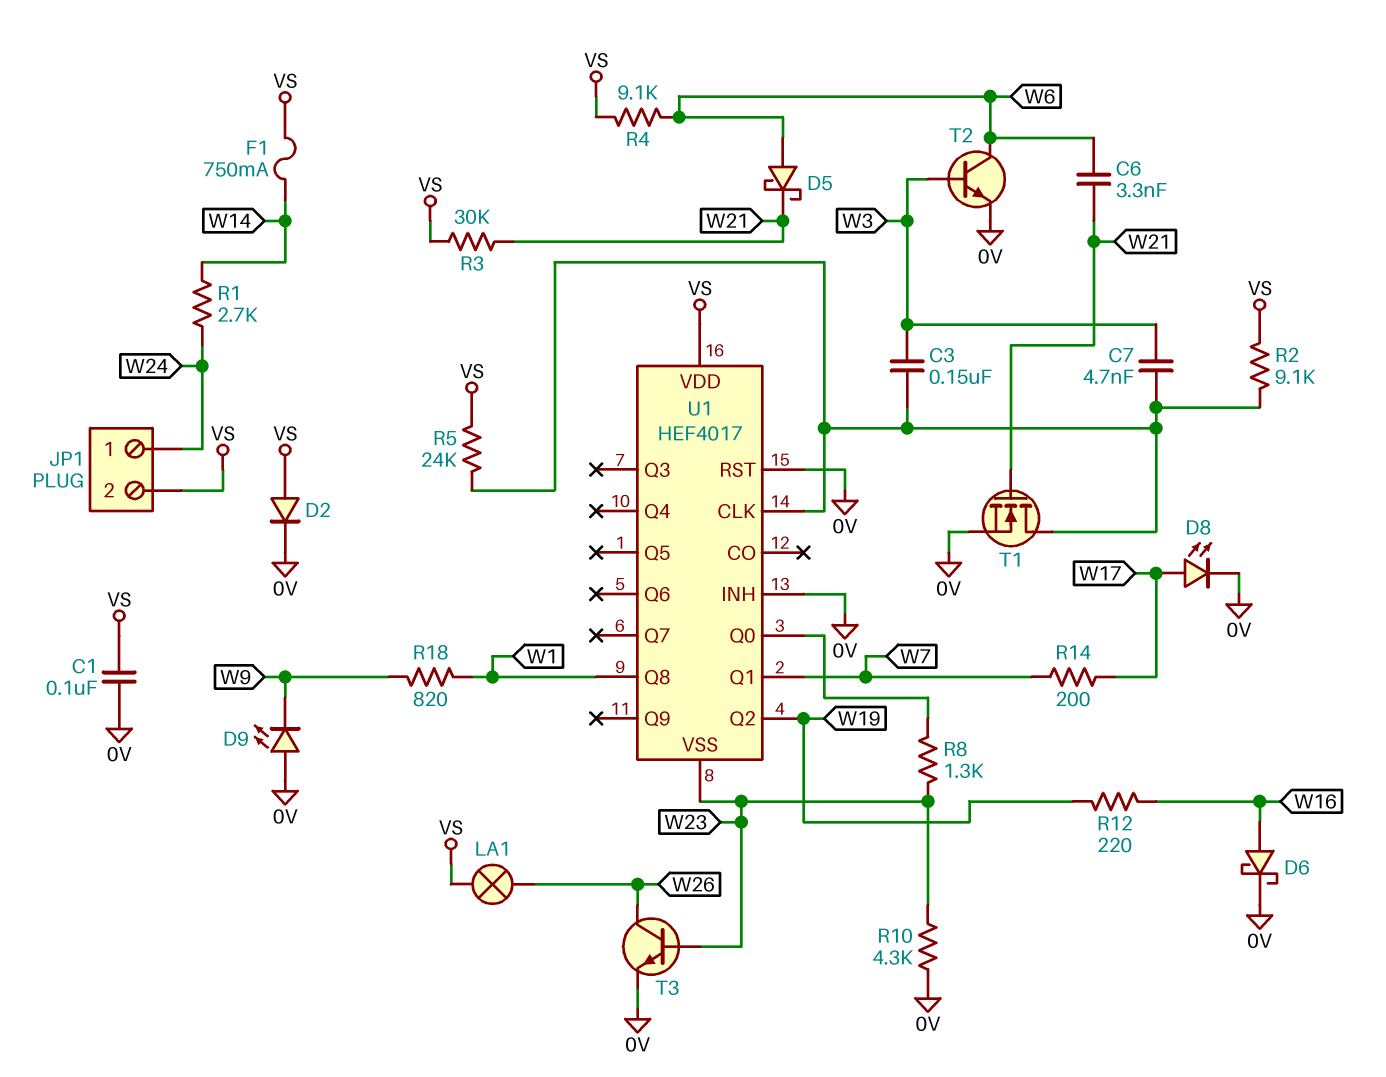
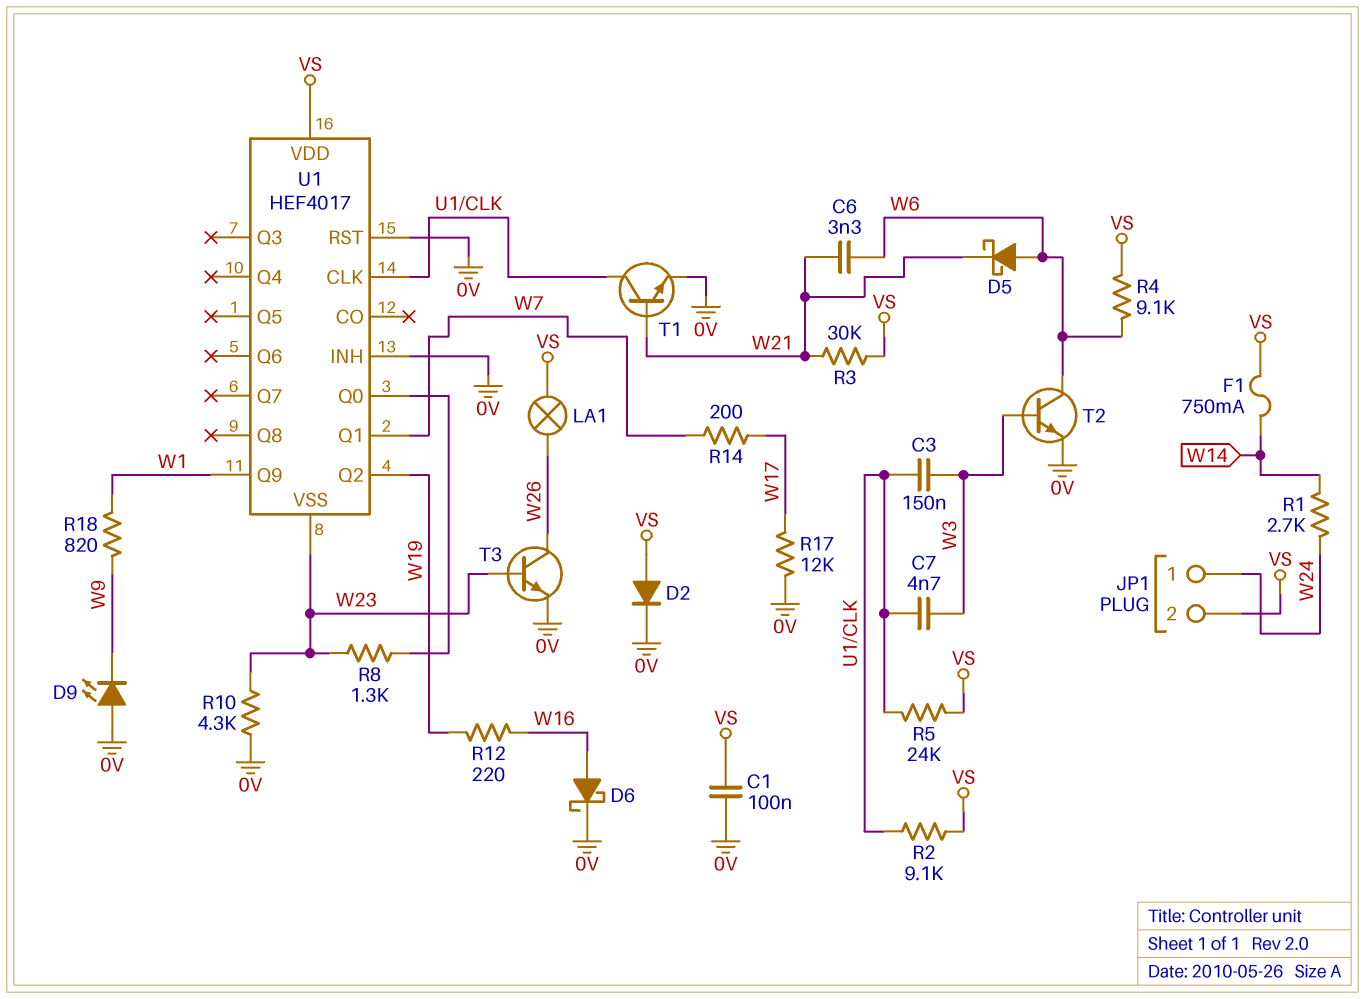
D8: LED (A W17, K 0V) -> none
R17: none -> 12k (0V, W17)
T1: NMOS (G W21, D U1/CLK, S 0V) -> NPN (B W21, C U1/CLK, E 0V)
U1 pin Q8: W1 -> none
U1 pin Q9: none -> W1

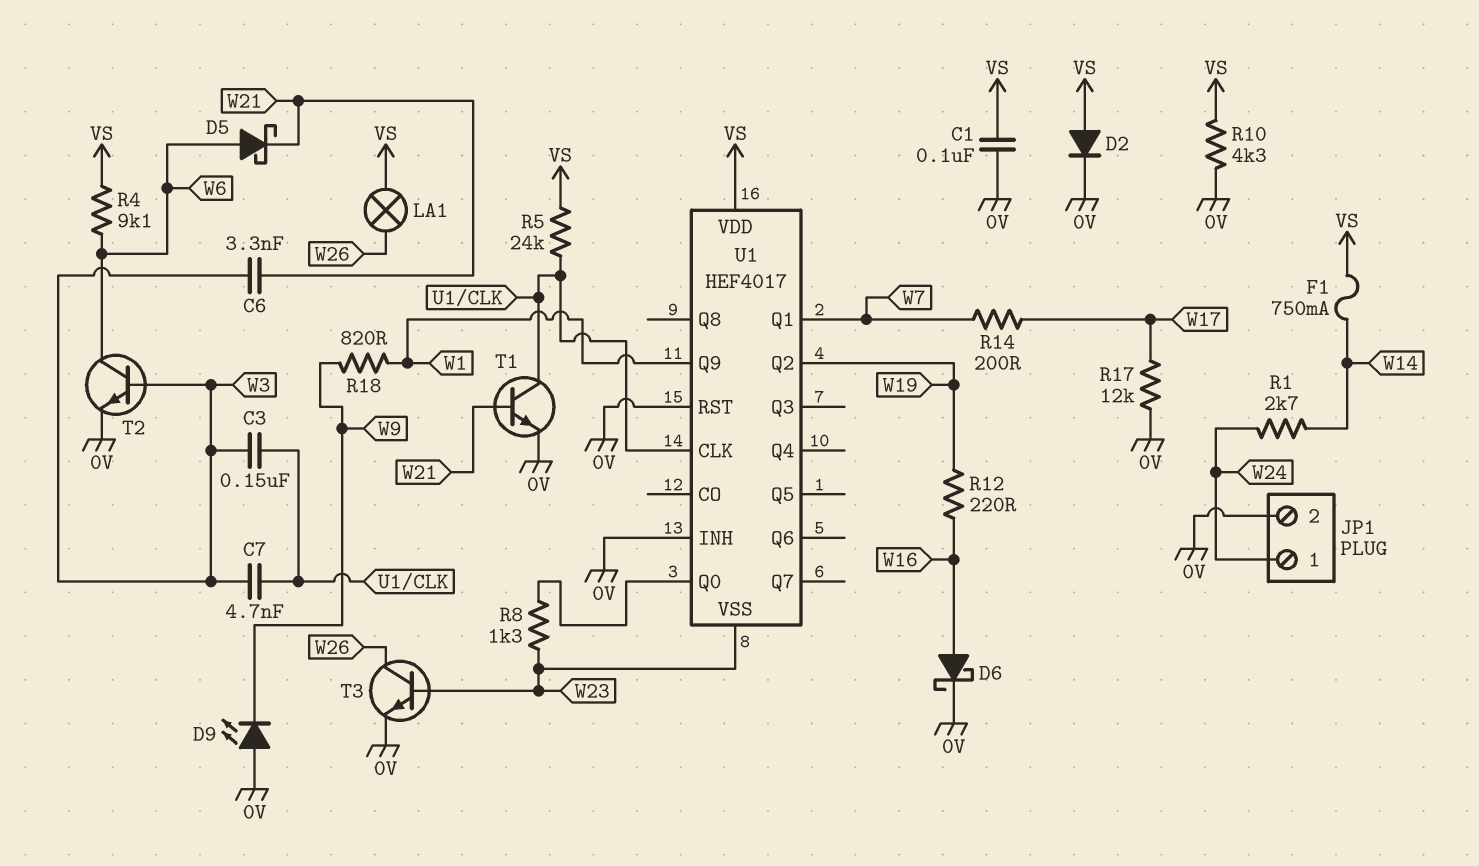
C6: 3.3nF (W6, W21) -> 3.3nF (W3, W21)
JP1 pin 2: VS -> 0V
R2: 9.1k (U1/CLK, VS) -> none
R3: 30k (VS, W21) -> none
R10: 4.3k (0V, W23) -> 4.3k (0V, VS)

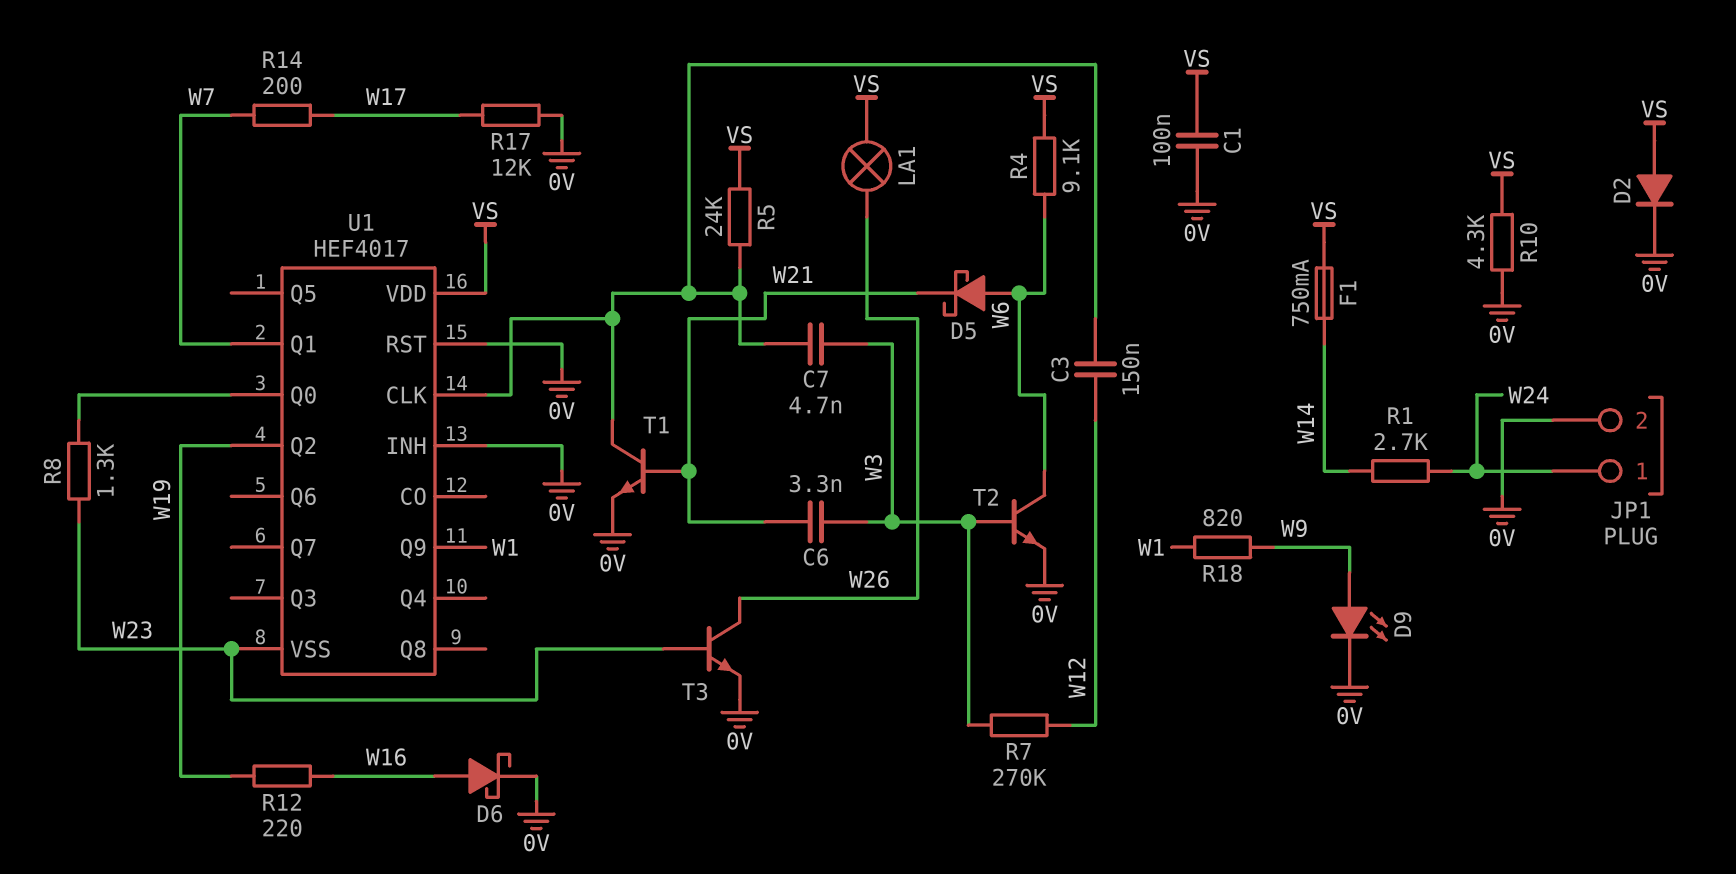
C3: 150nF (U1/CLK, W3) -> 150nF (U1/CLK, W12)
D9: LED (A 0V, K W9) -> LED (A W9, K 0V)
R7: none -> 270k (W3, W12)

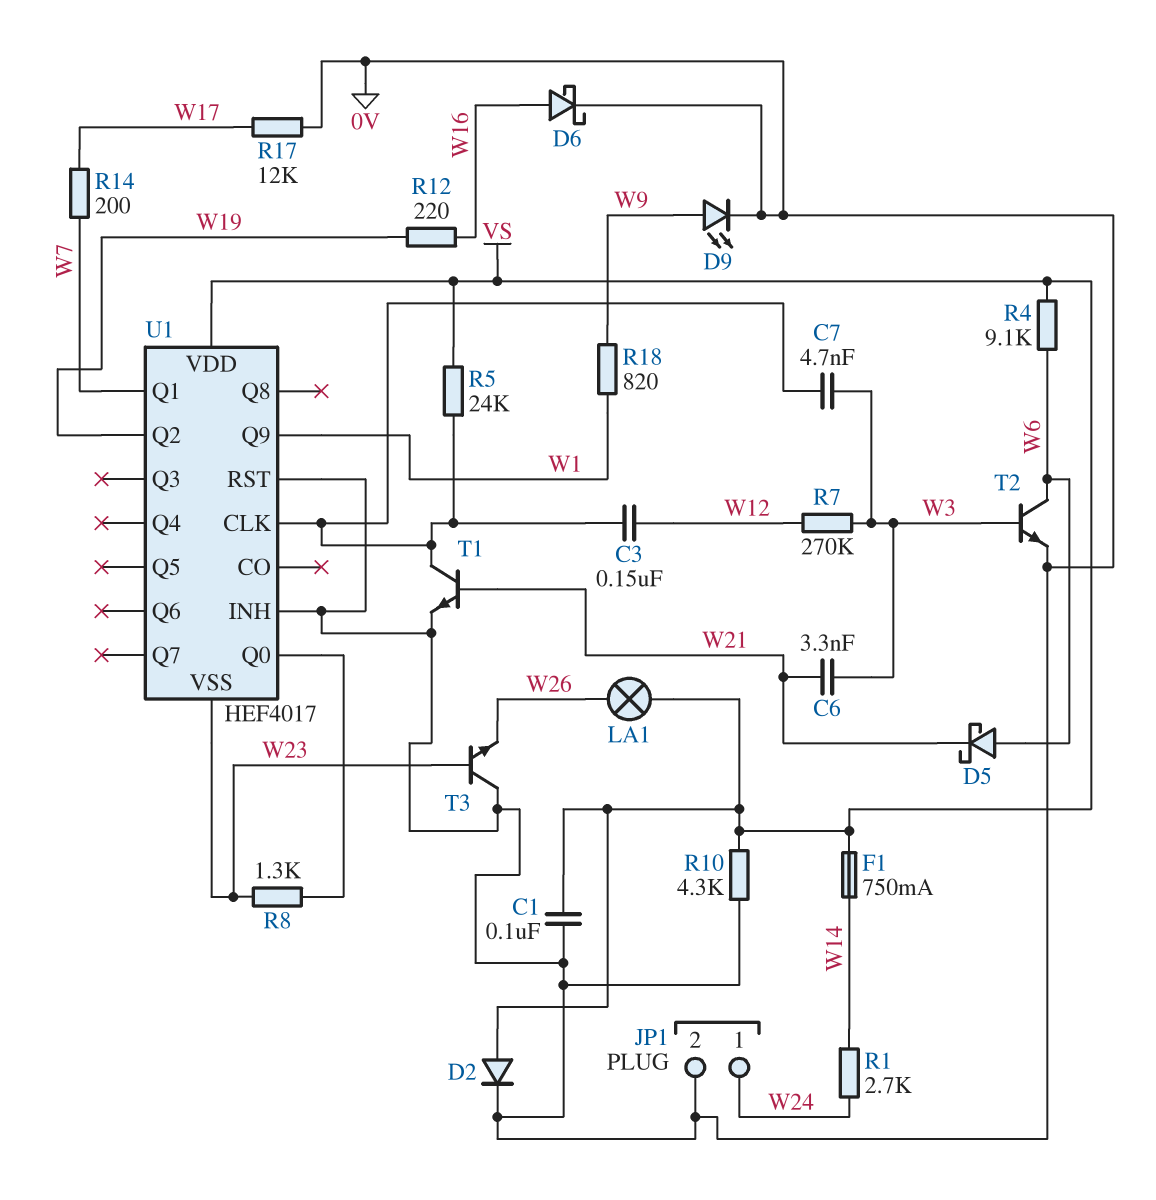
T3: NPN (B W23, C W26, E 0V) -> NPN (B W23, C 0V, E W26)

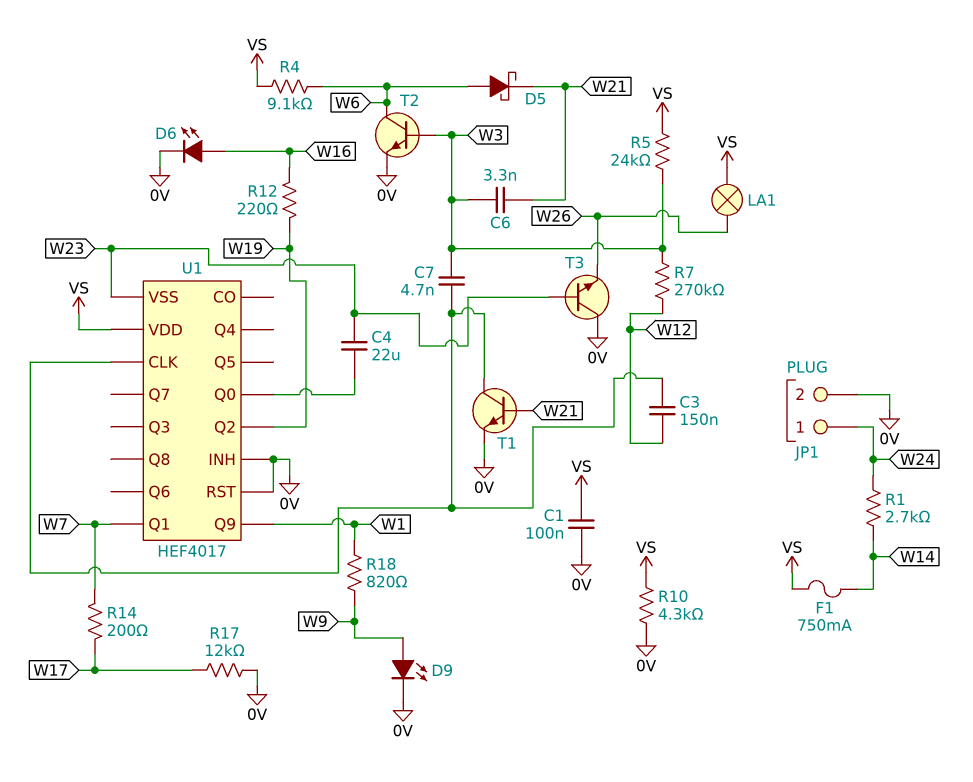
C4: none -> 22uF (U1/Q0, W23)
D2: diode (A VS, K 0V) -> none
D6: schottky (A W16, K 0V) -> LED (A W16, K 0V)
R5: 24k (U1/CLK, VS) -> 24k (VS, W3)
R8: 1.3k (U1/Q0, W23) -> none

